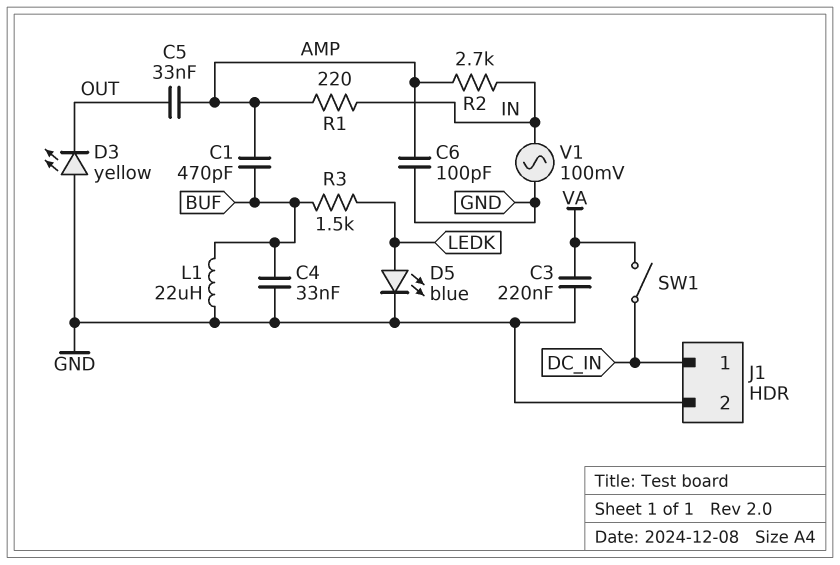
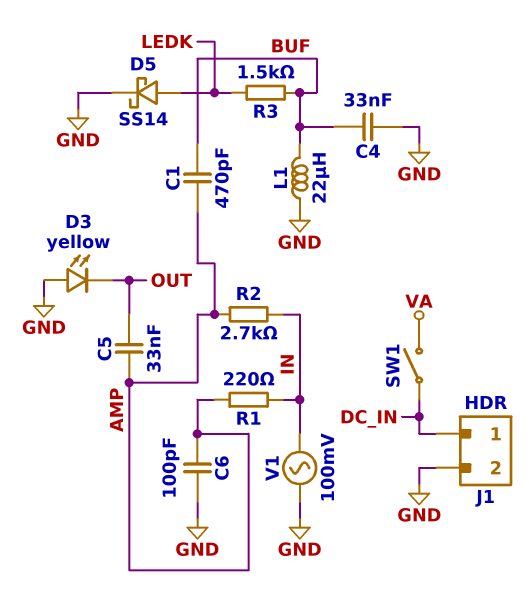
C3: 220nF (GND, VA) -> none
D5: LED blue (A LEDK, K GND) -> schottky SS14 (A LEDK, K GND)

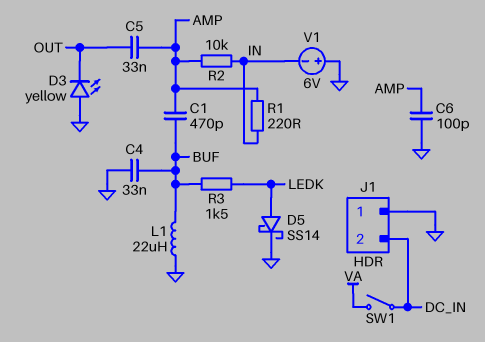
J1 pin 1: DC_IN -> GND
J1 pin 2: GND -> DC_IN
R2: 2.7k (AMP, IN) -> 10k (AMP, IN)
V1: AC 100mV (GND, IN) -> 6V (plus GND, minus IN)

